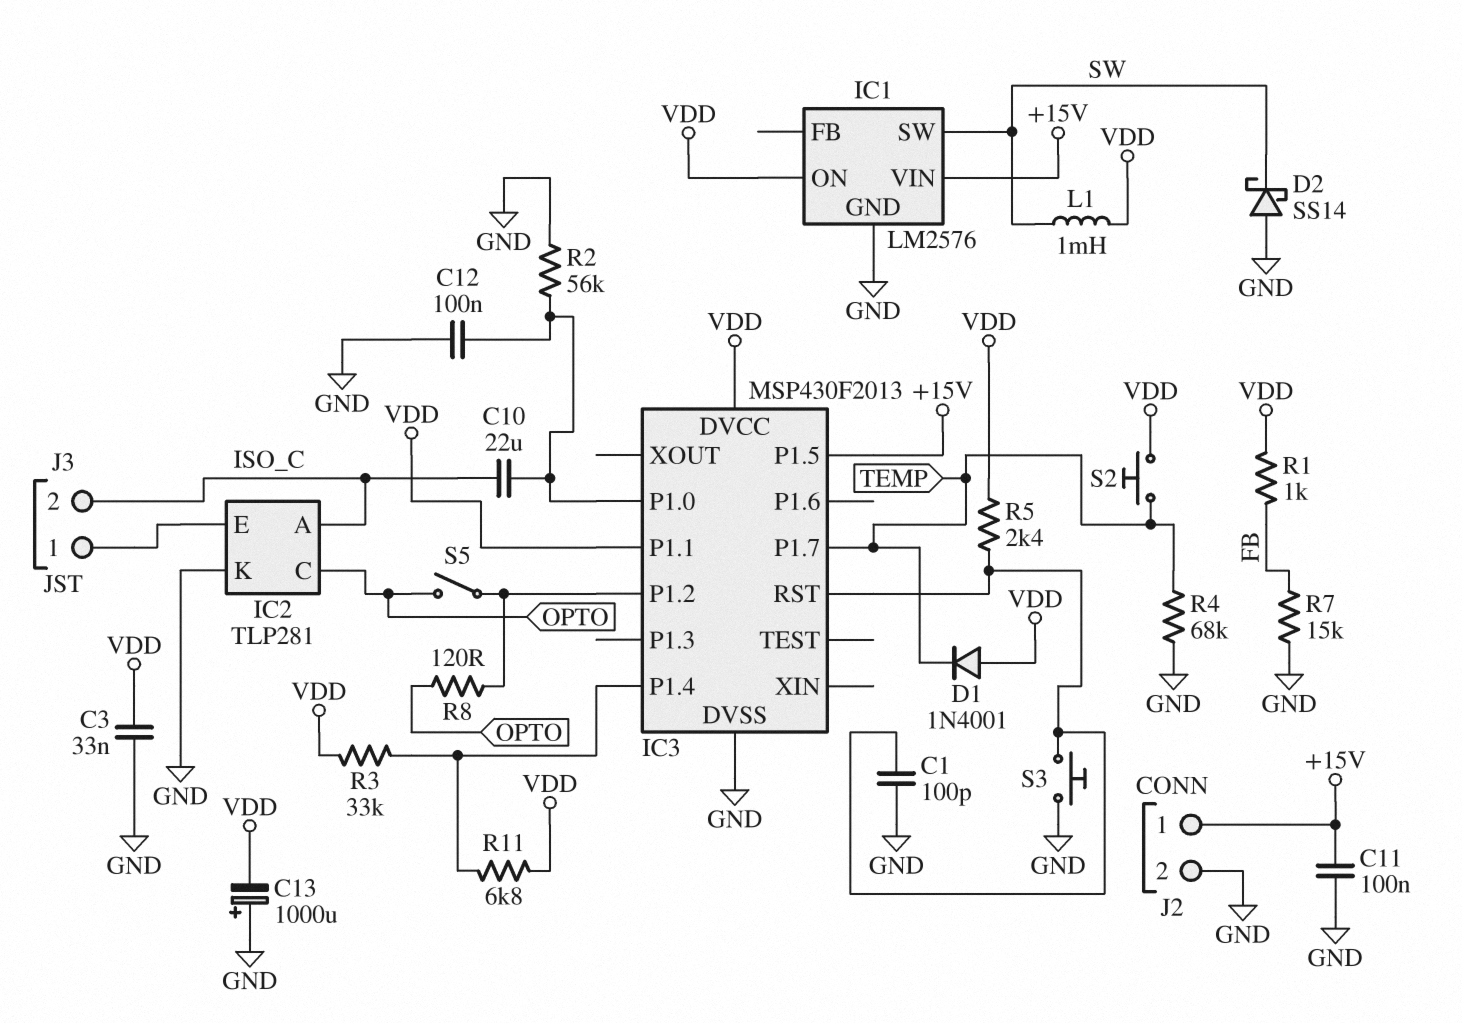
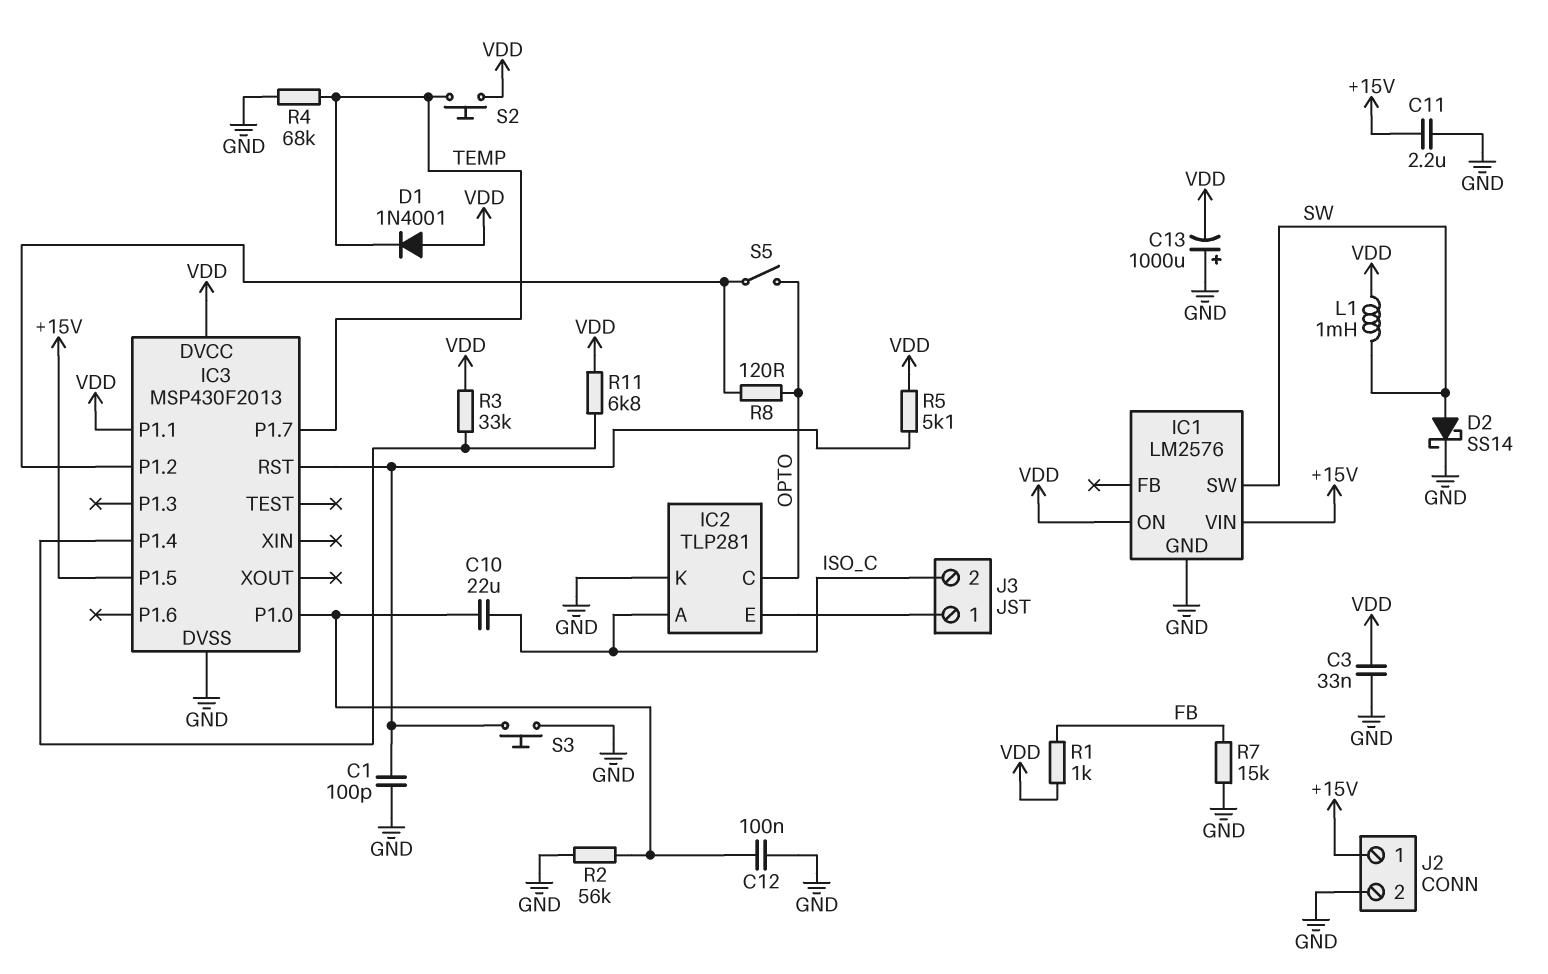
C11: 100nF (+15V, GND) -> 2.2uF (+15V, GND)
D2: schottky SS14 (A GND, K SW) -> schottky SS14 (A SW, K GND)
R5: 2.4k (IC3/RST, VDD) -> 5.1k (IC3/RST, VDD)

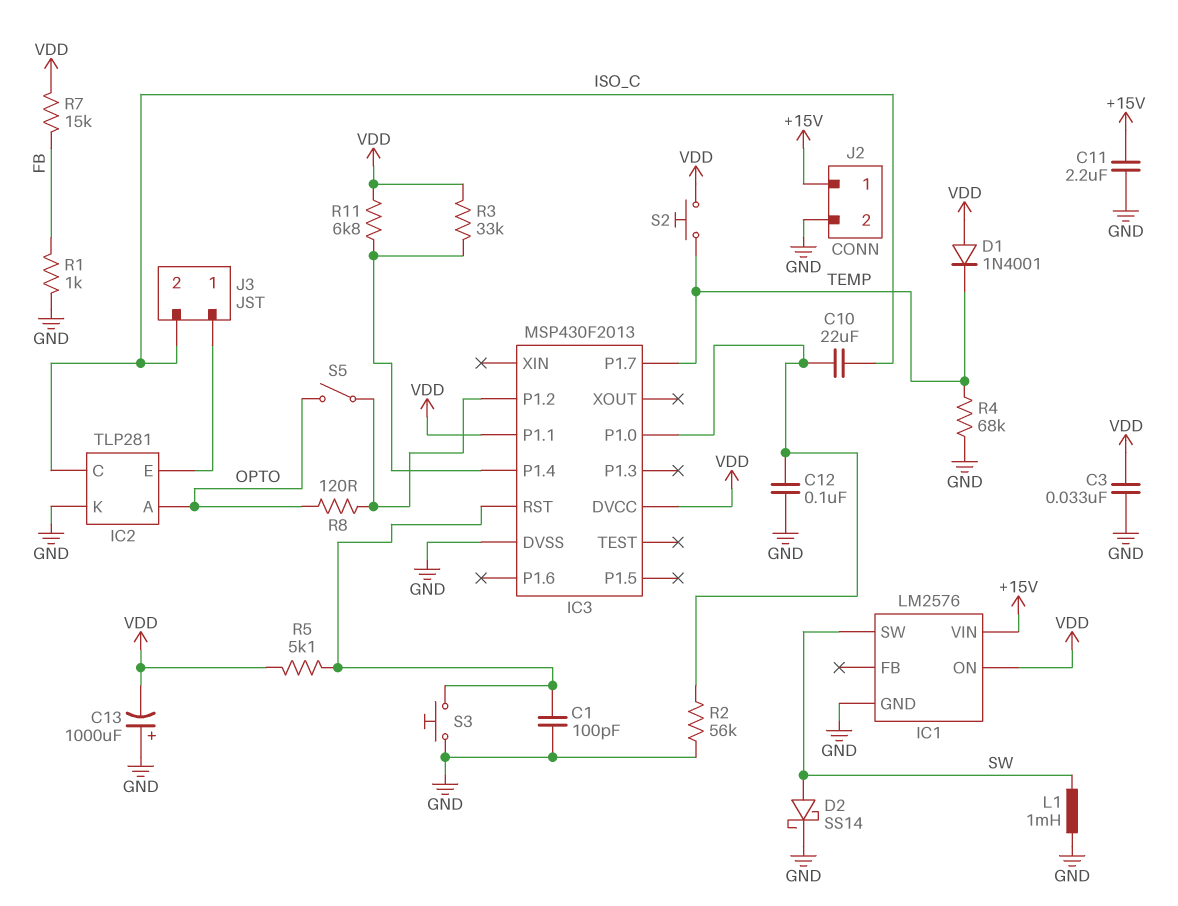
IC2 pin A: ISO_C -> OPTO
IC2 pin C: OPTO -> ISO_C
IC3 pin P1.5: +15V -> none
L1: 1mH (SW, VDD) -> 1mH (GND, SW)
R1: 1k (FB, VDD) -> 1k (FB, GND)
R7: 15k (FB, GND) -> 15k (FB, VDD)

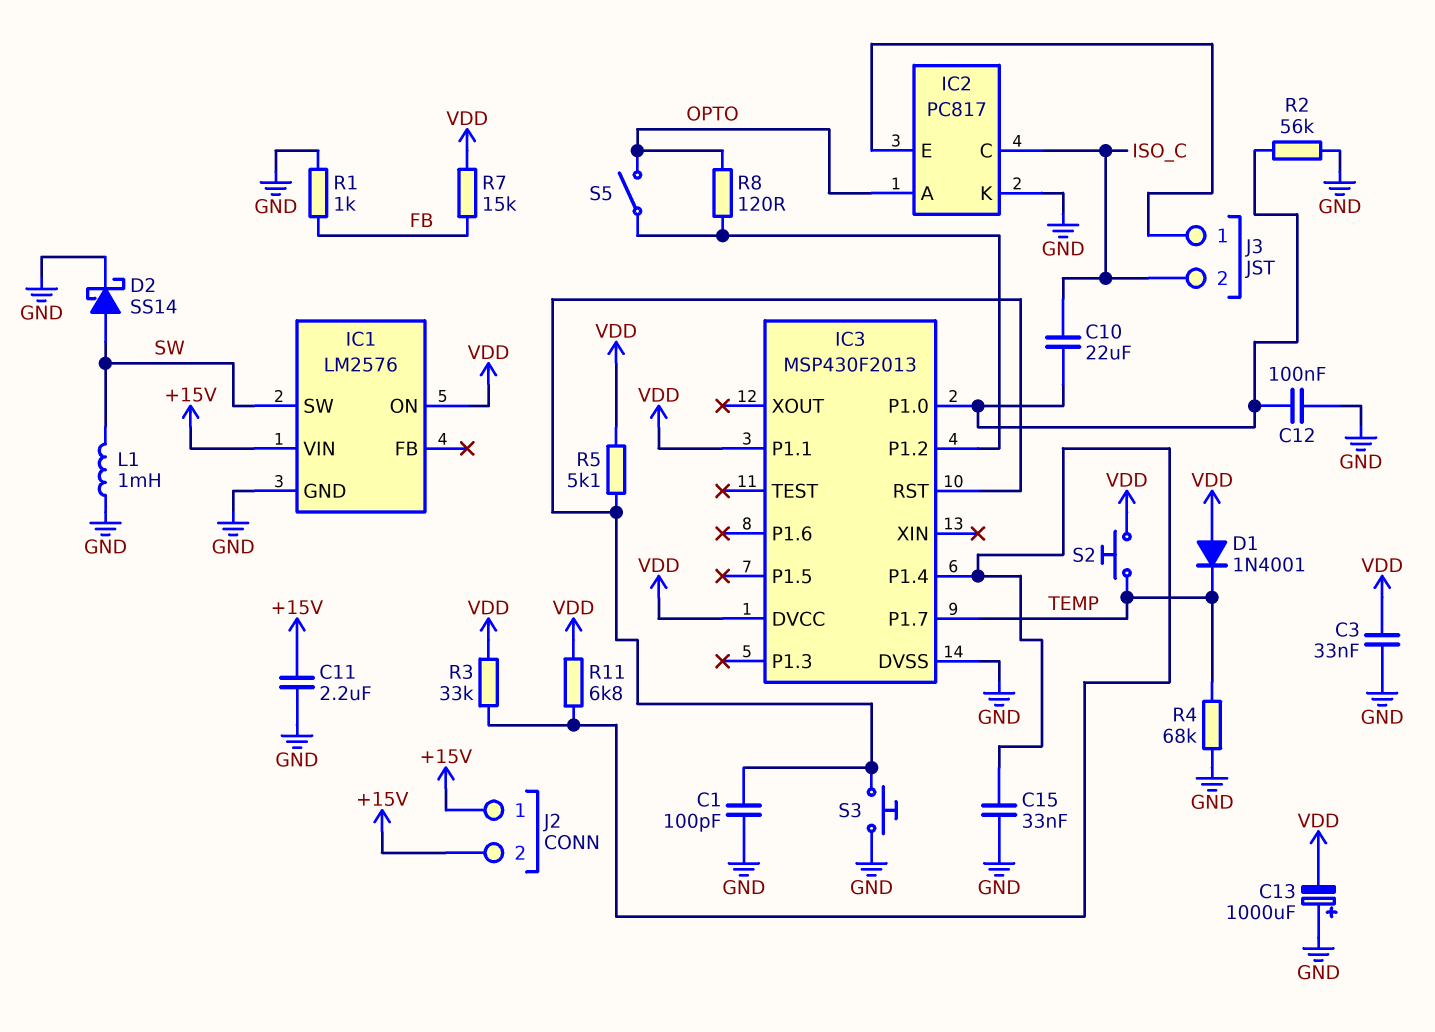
C15: none -> 33nF (GND, IC3/P1.4)
IC2: TLP281 -> PC817
J2 pin 2: GND -> +15V

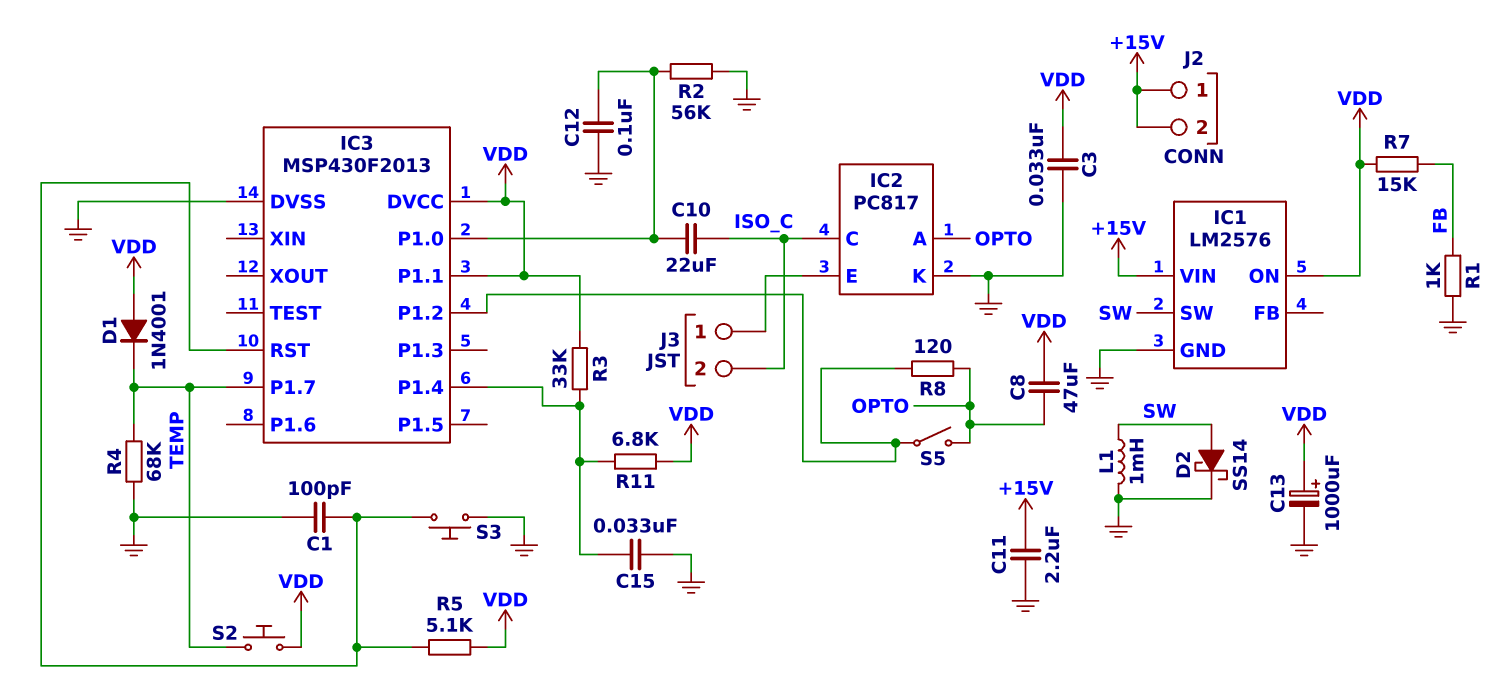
C8: none -> 47uF (OPTO, VDD)
C13: 1000uF (plus GND, minus VDD) -> 1000uF (plus VDD, minus GND)

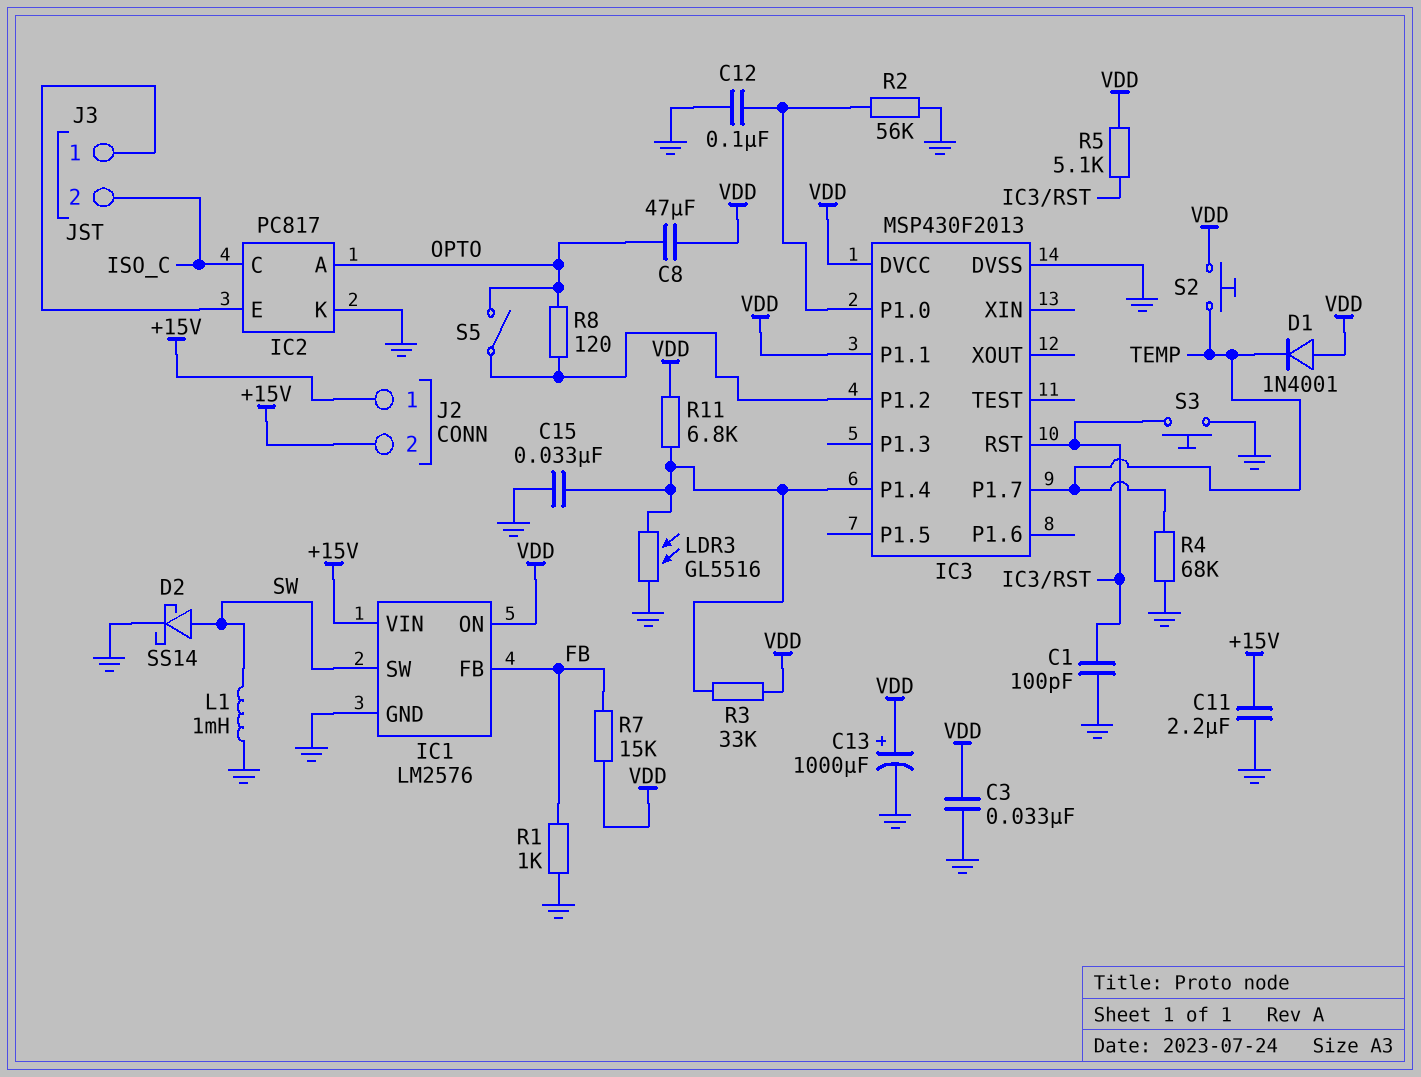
C10: 22uF (IC3/P1.0, ISO_C) -> none
IC1 pin FB: none -> FB
LDR3: none -> GL5516 (GND, IC3/P1.4)

